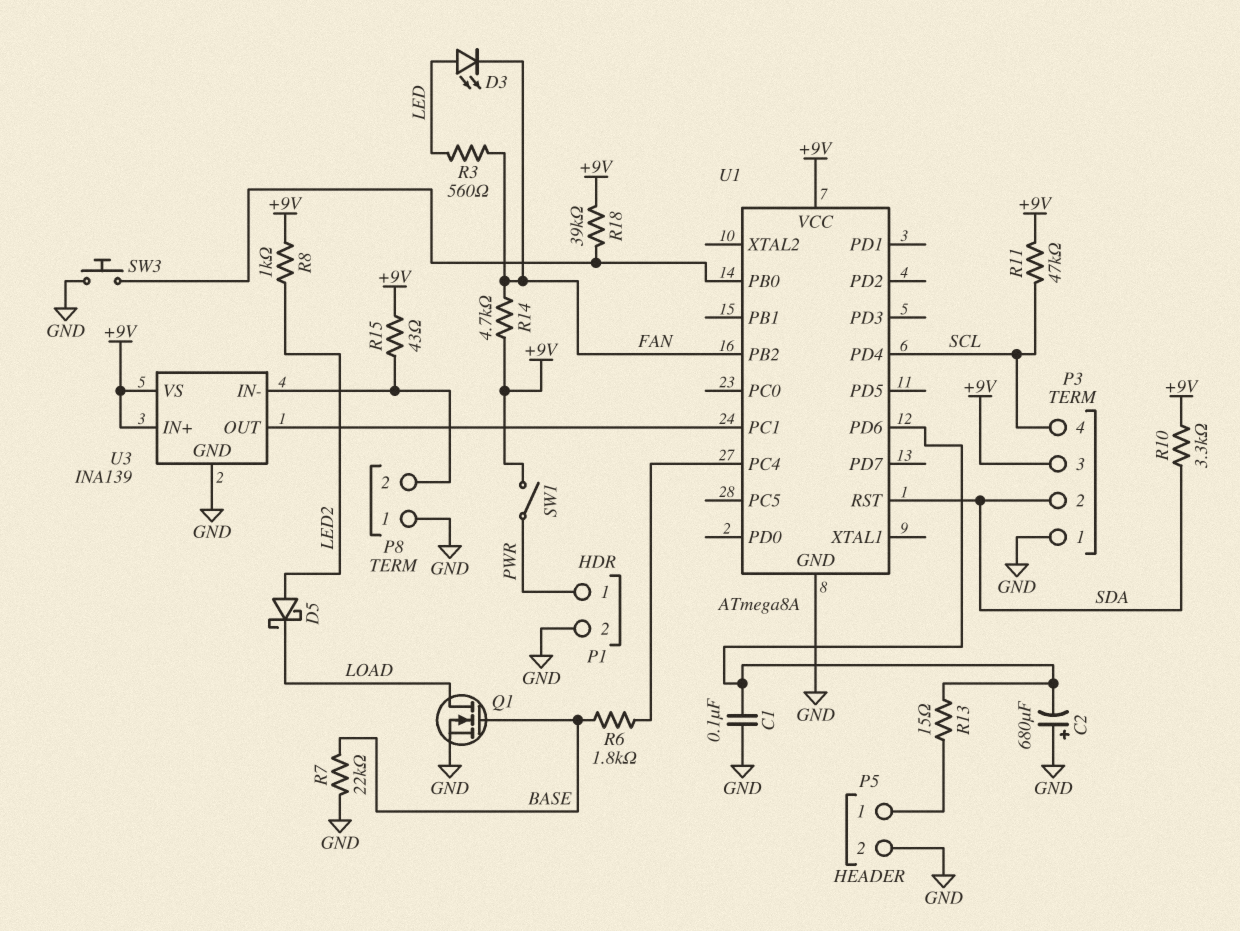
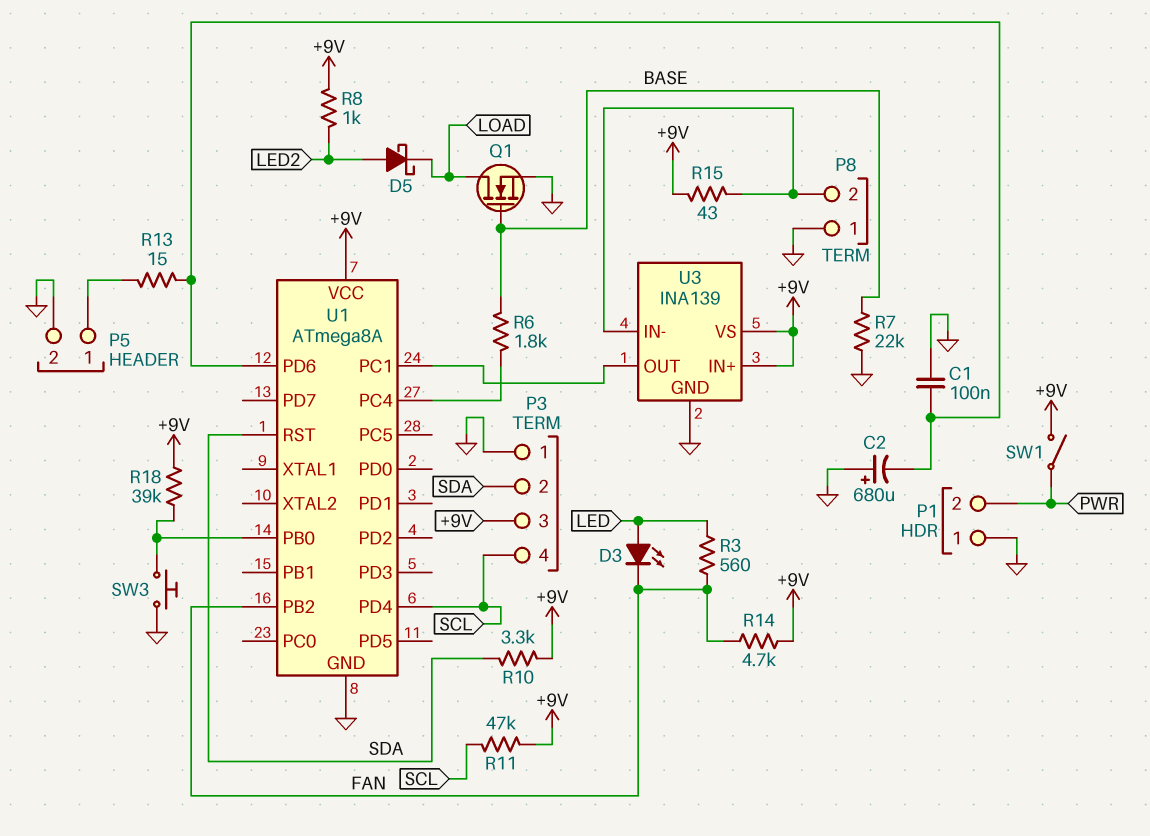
P1 pin 1: PWR -> GND
P1 pin 2: GND -> PWR

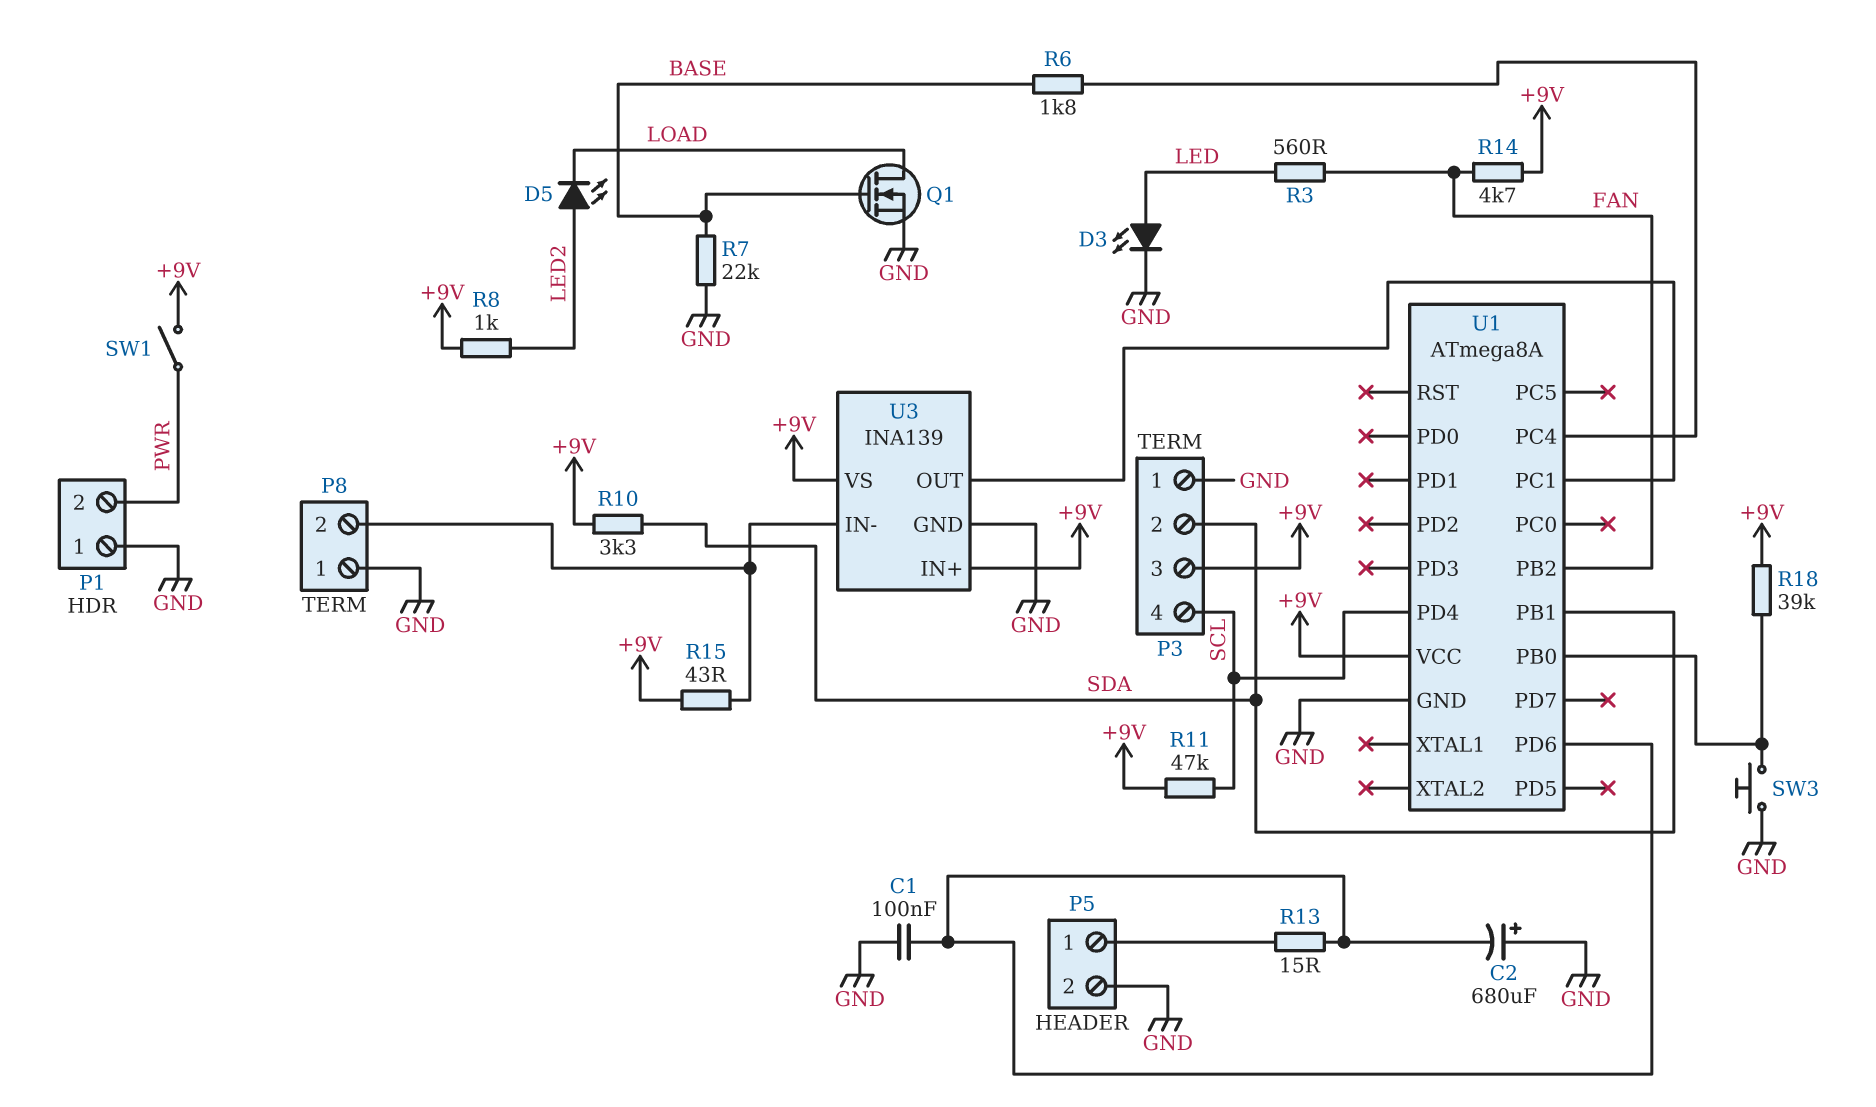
D3: LED (A LED, K FAN) -> LED (A LED, K GND)
D5: schottky (A LED2, K LOAD) -> LED (A LED2, K LOAD)
U1 pin PB1: none -> SDA
U1 pin RST: SDA -> none

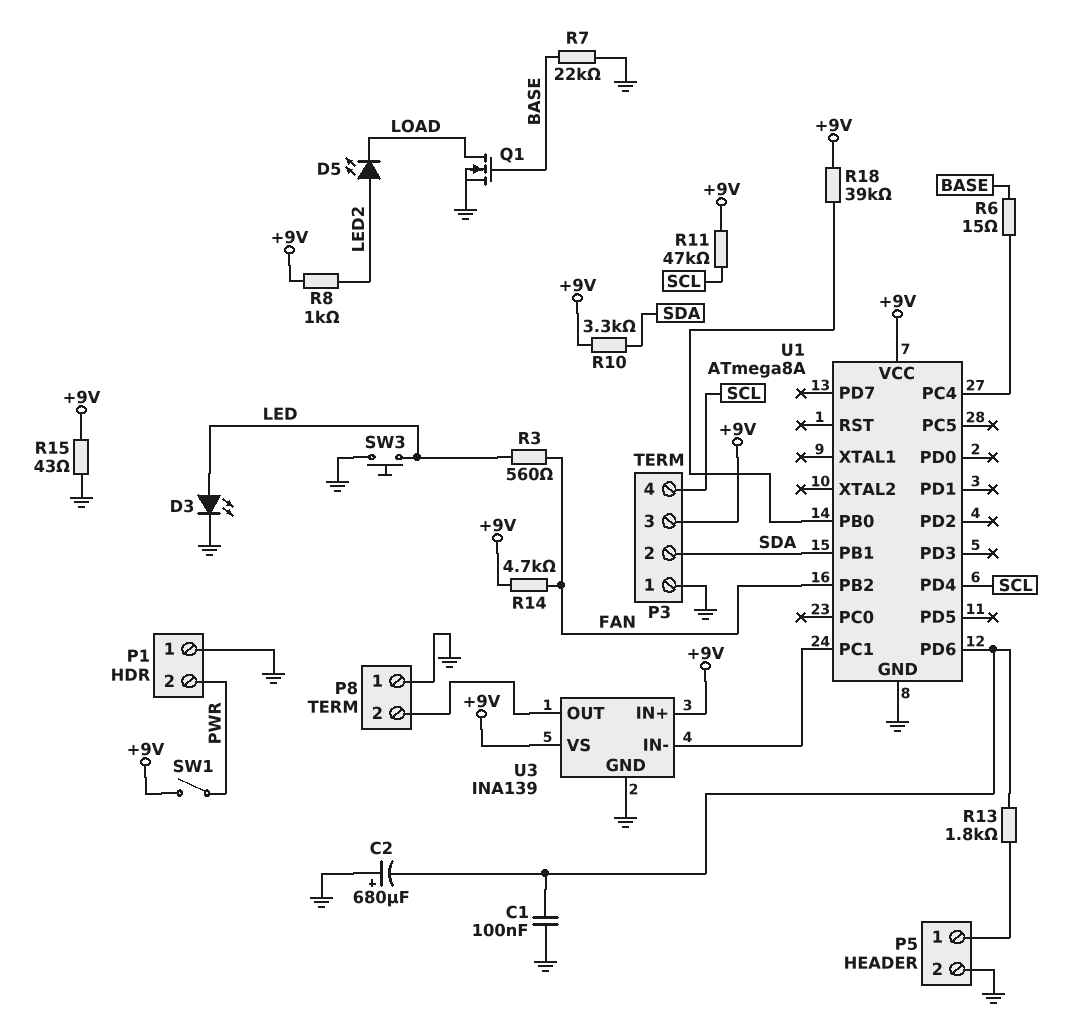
R6: 1.8k (BASE, U1/PC4) -> 15 (BASE, U1/PC4)
R13: 15 (P5/1, U1/PD6) -> 1.8k (P5/1, U1/PD6)
R15: 43 (+9V, P8/2) -> 43 (+9V, GND)
SW3: button (GND, U1/PB0) -> button (GND, LED)
U3 pin IN-: P8/2 -> U1/PC1
U3 pin OUT: U1/PC1 -> P8/2

